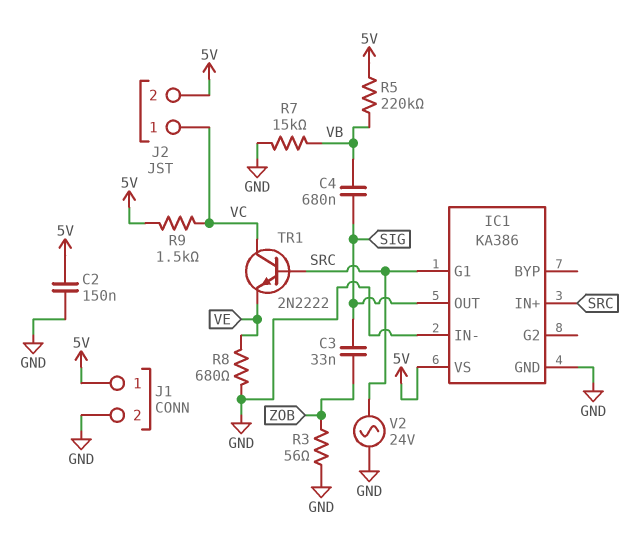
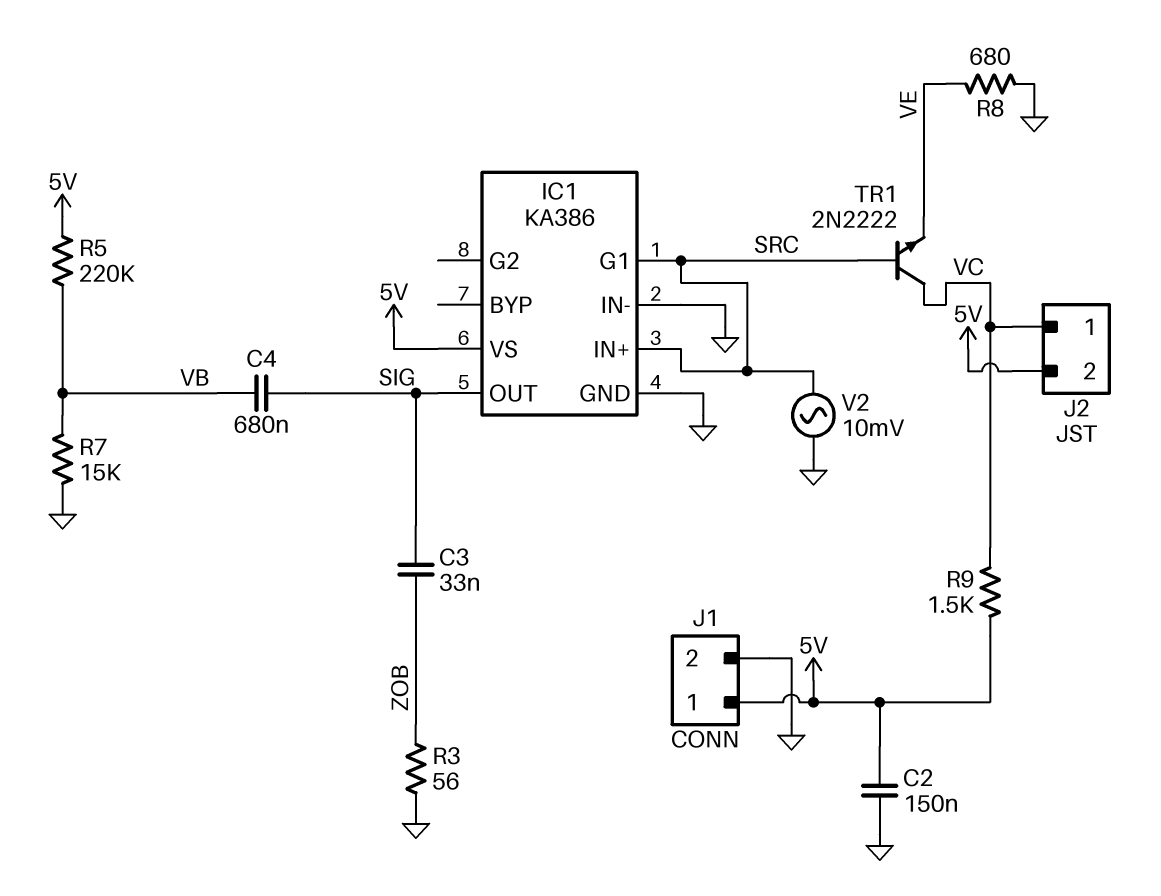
V2: AC 24V (GND, SRC) -> AC 10mV (GND, SRC)

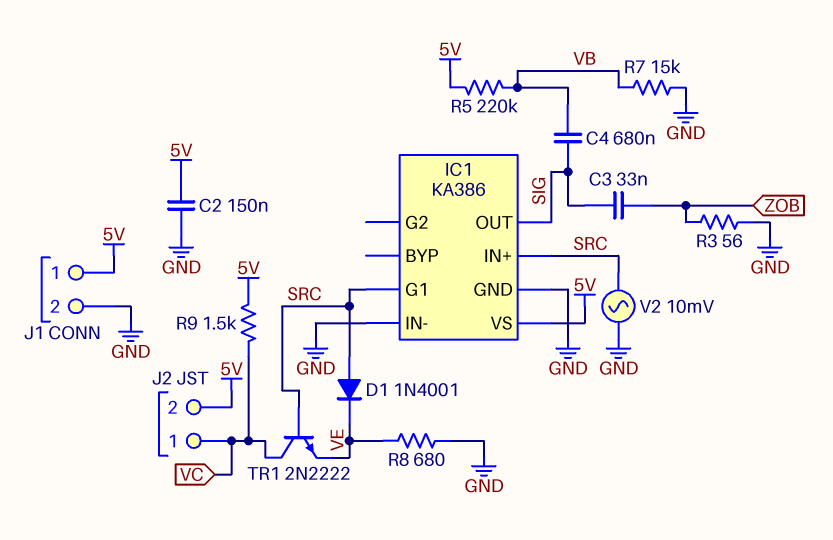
D1: none -> diode 1N4001 (A SRC, K VE)

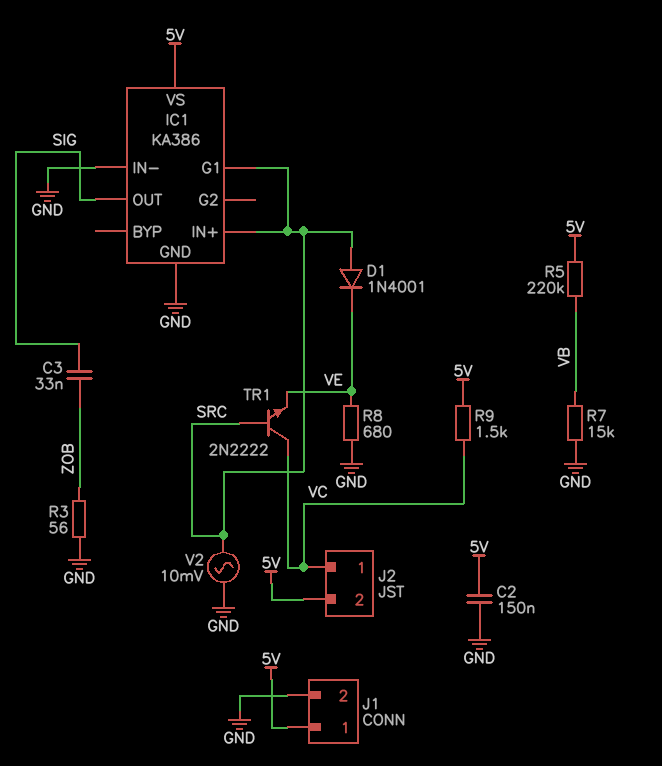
C4: 680nF (SIG, VB) -> none

